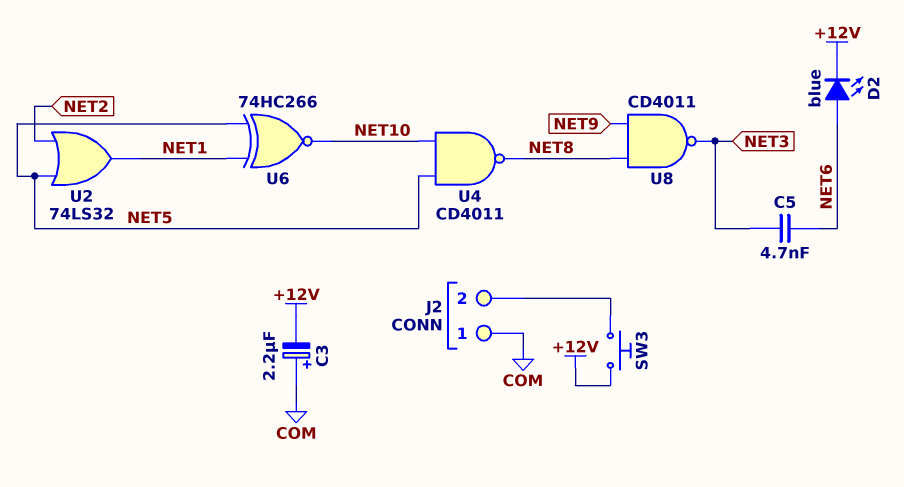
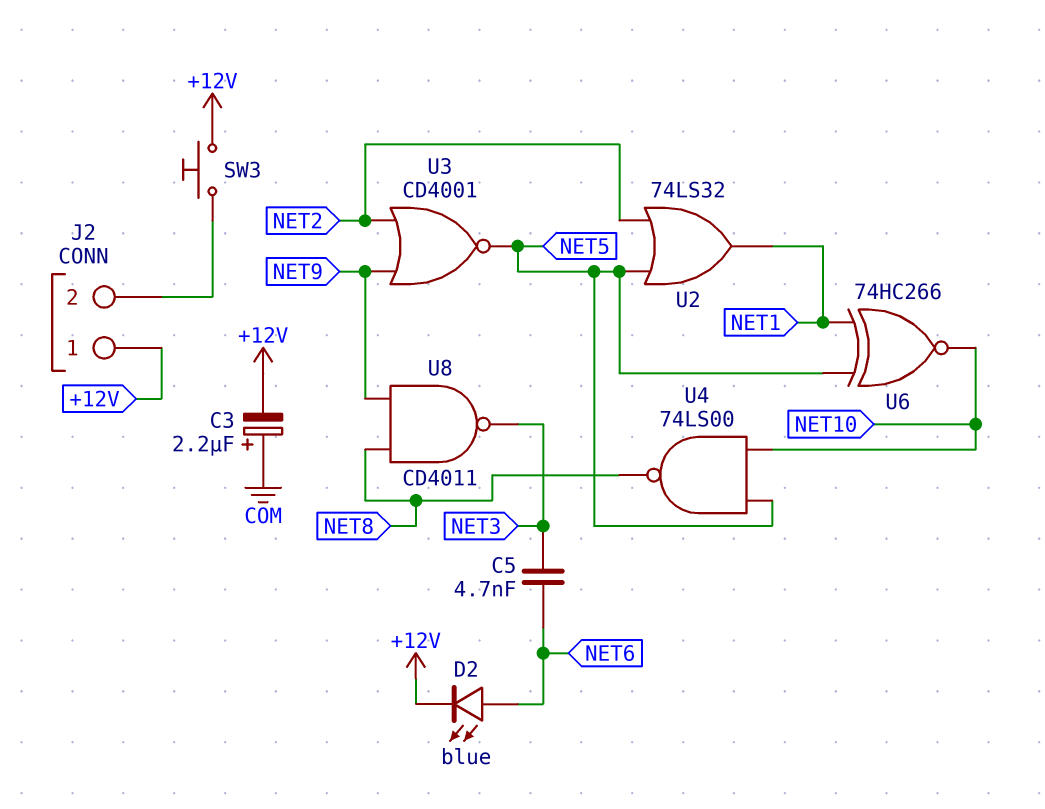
J2 pin 1: COM -> +12V
U3: none -> NOR CD4001 (in NET2, in NET9, out NET5)
U4: NAND CD4011 (in NET5, in NET10, out NET8) -> NAND 74LS00 (in NET5, in NET10, out NET8)

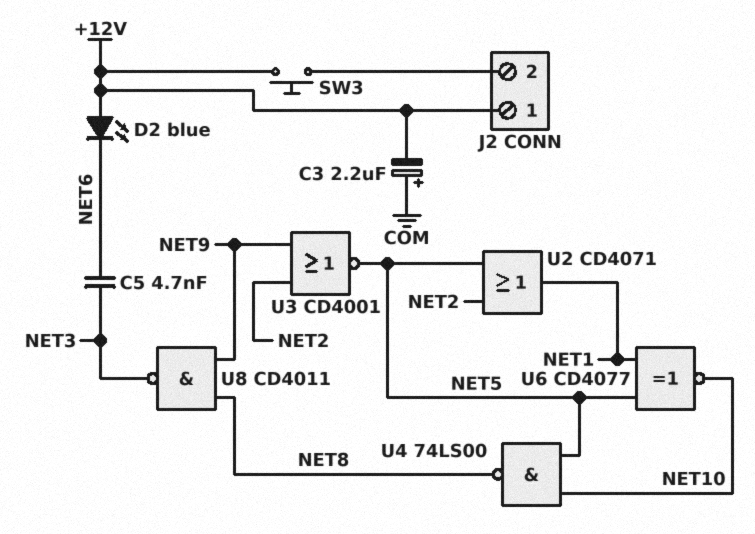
D2: LED blue (A NET6, K +12V) -> LED blue (A +12V, K NET6)
U2: OR 74LS32 (in NET2, in NET5, out NET1) -> OR CD4071 (in NET2, in NET5, out NET1)
U6: XNOR 74HC266 (in NET1, in NET5, out NET10) -> XNOR CD4077 (in NET1, in NET5, out NET10)

